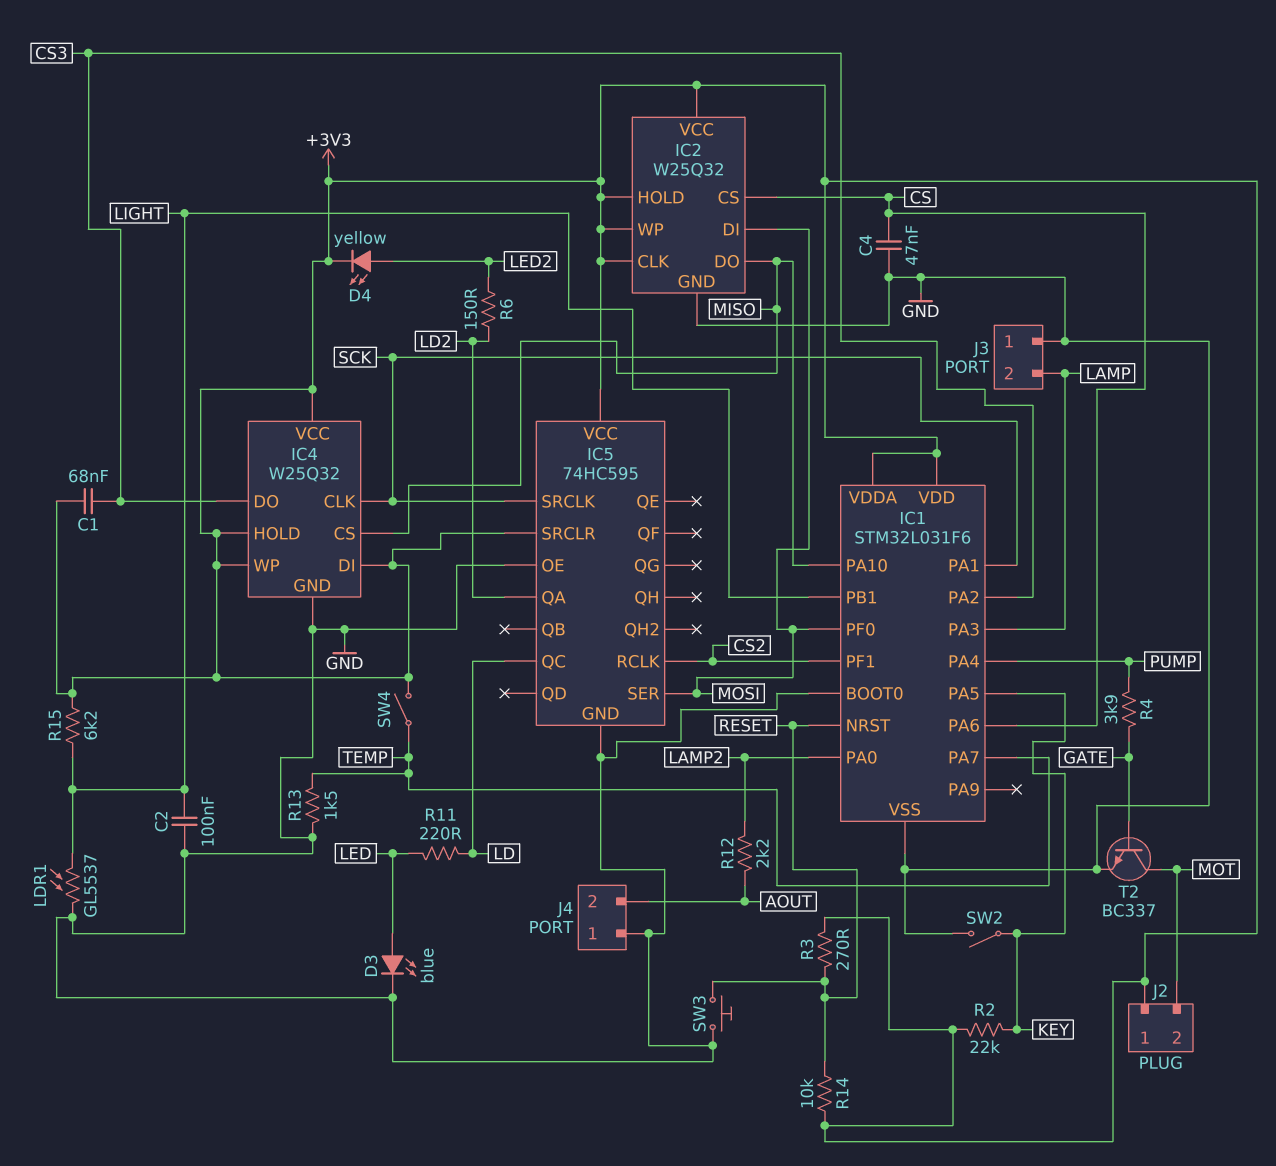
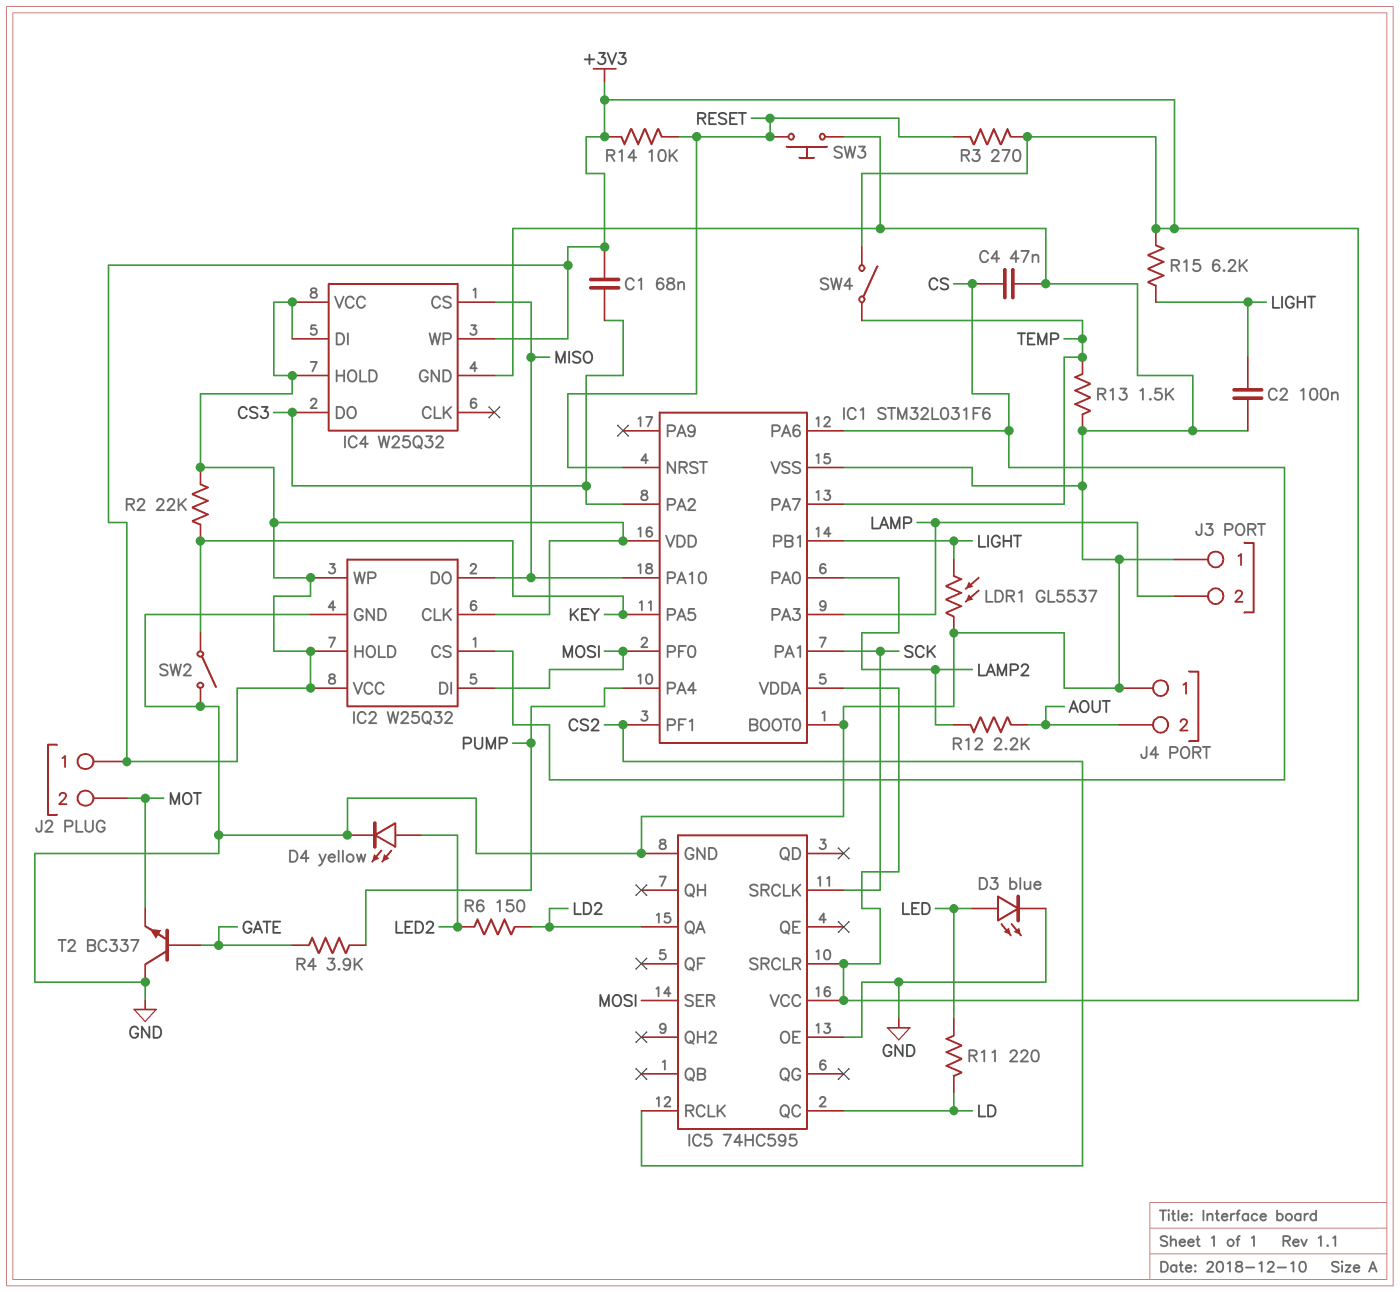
D4: LED yellow (A LED2, K +3V3) -> LED yellow (A LED2, K GND)
IC4 pin CLK: SCK -> none
T2: NPN BC337 (B GATE, C MOT, E GND) -> NPN BC337 (B GATE, C GND, E MOT)

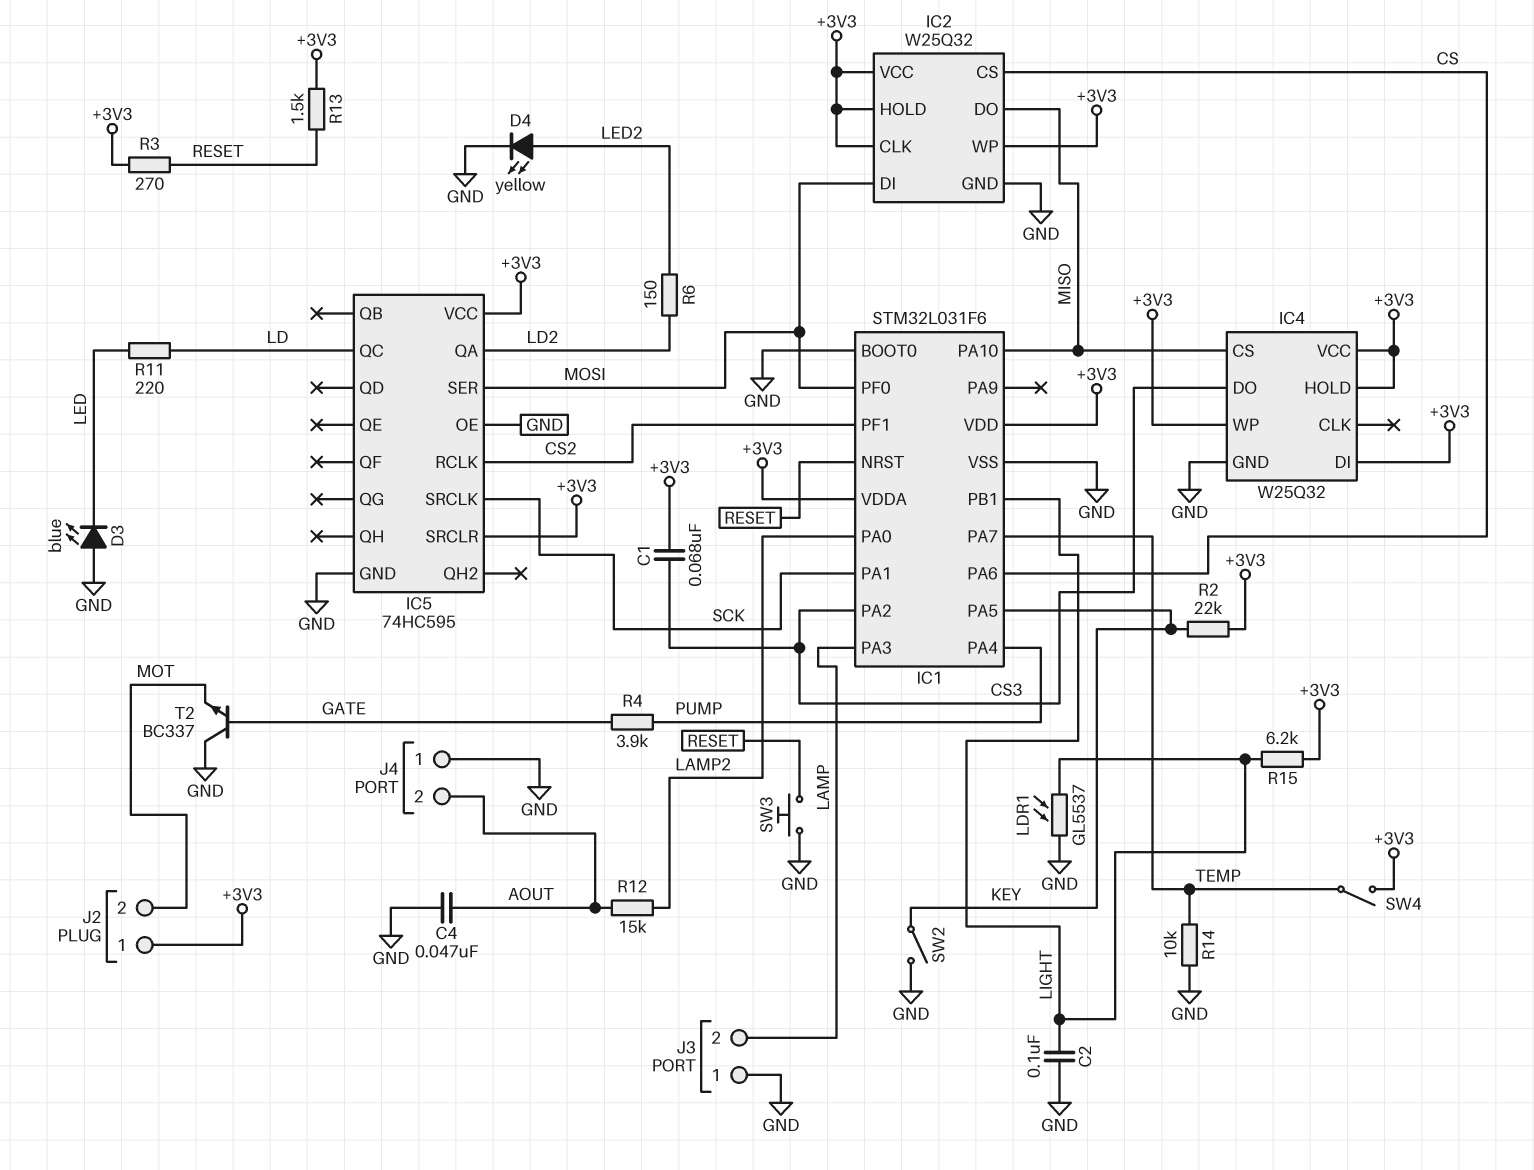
C4: 47nF (CS, GND) -> 47nF (AOUT, GND)
D3: LED blue (A LED, K GND) -> LED blue (A GND, K LED)
R12: 2.2k (AOUT, LAMP2) -> 15k (AOUT, LAMP2)
R13: 1.5k (GND, TEMP) -> 1.5k (+3V3, RESET)
R14: 10k (+3V3, RESET) -> 10k (GND, TEMP)

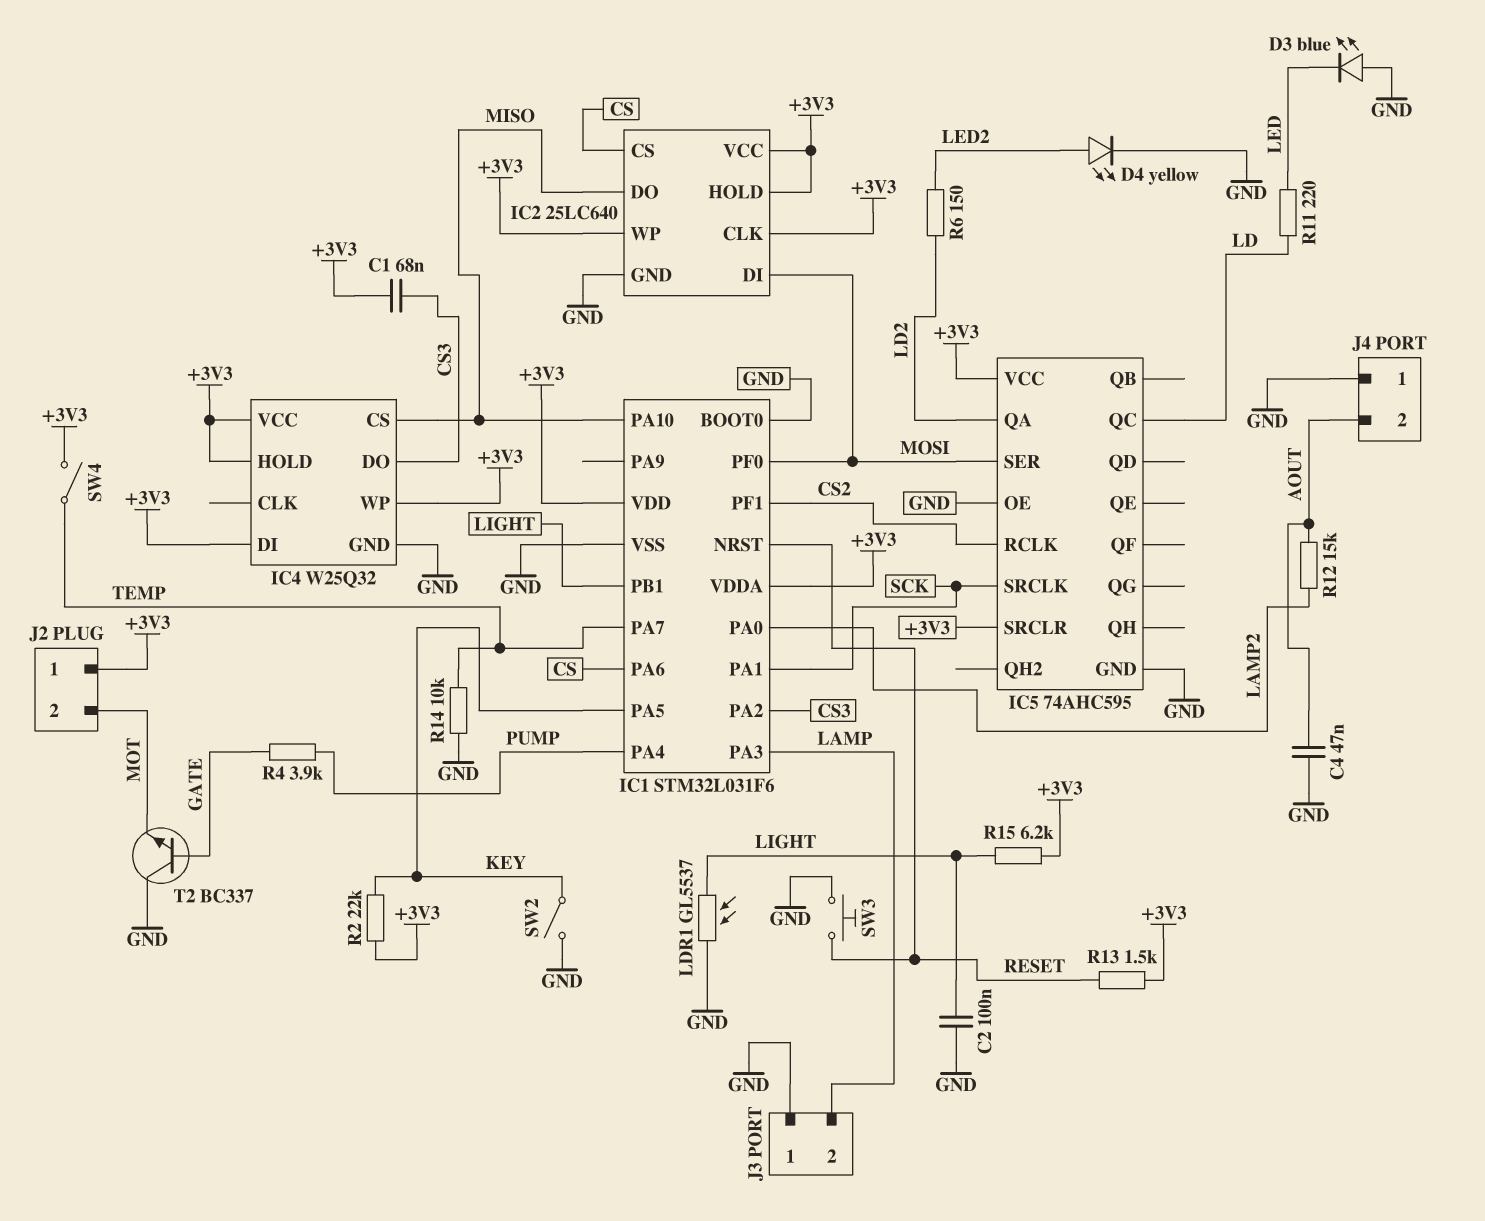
IC2: W25Q32 -> 25LC640
IC5: 74HC595 -> 74AHC595
R3: 270 (+3V3, RESET) -> none

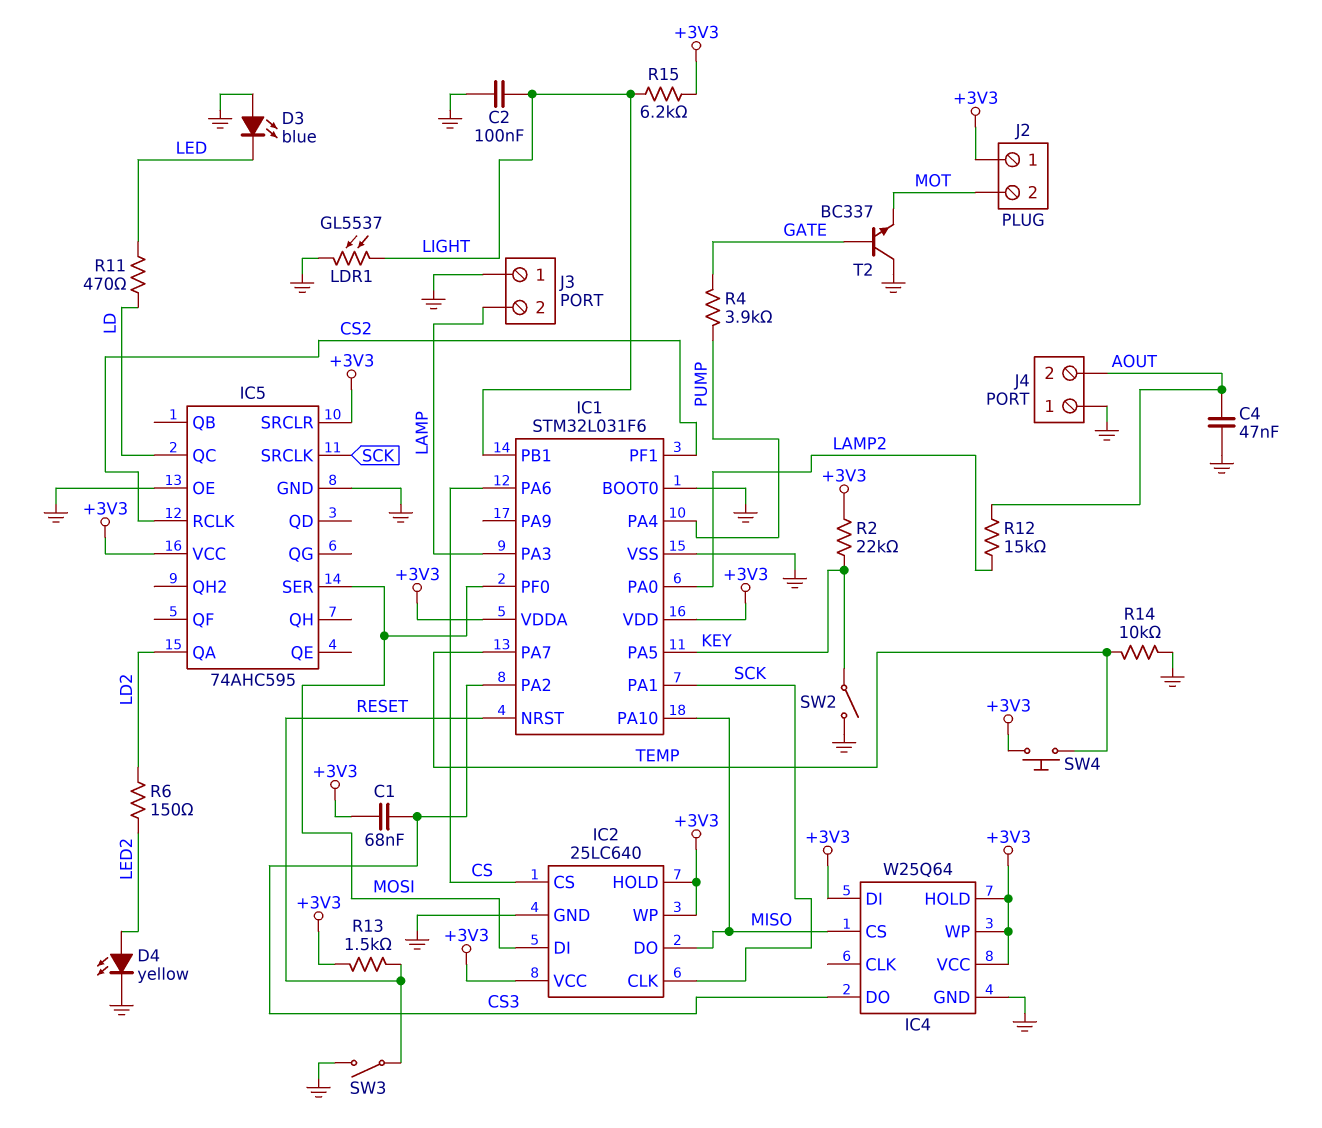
IC2 pin CLK: +3V3 -> SCK
IC4: W25Q32 -> W25Q64
R11: 220 (LD, LED) -> 470 (LD, LED)
SW3: button (GND, RESET) -> switch (GND, RESET)
SW4: switch (+3V3, TEMP) -> button (+3V3, TEMP)

